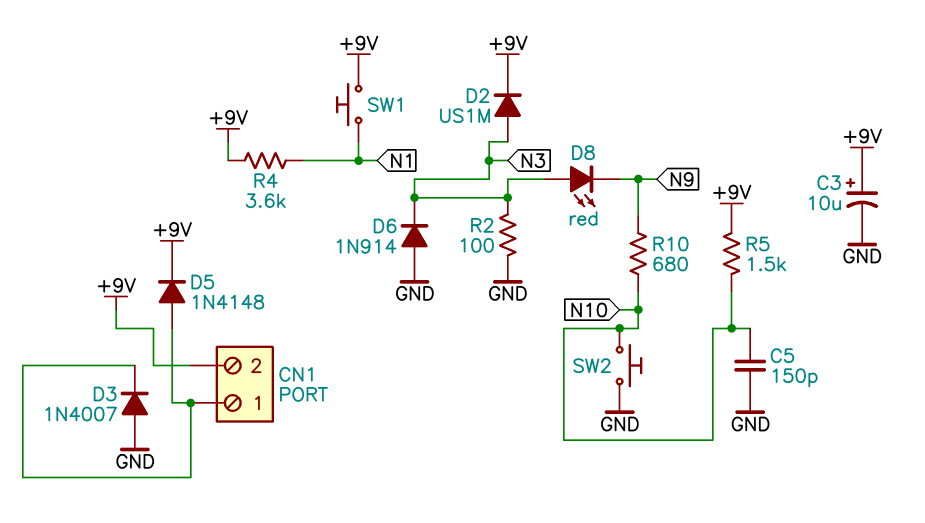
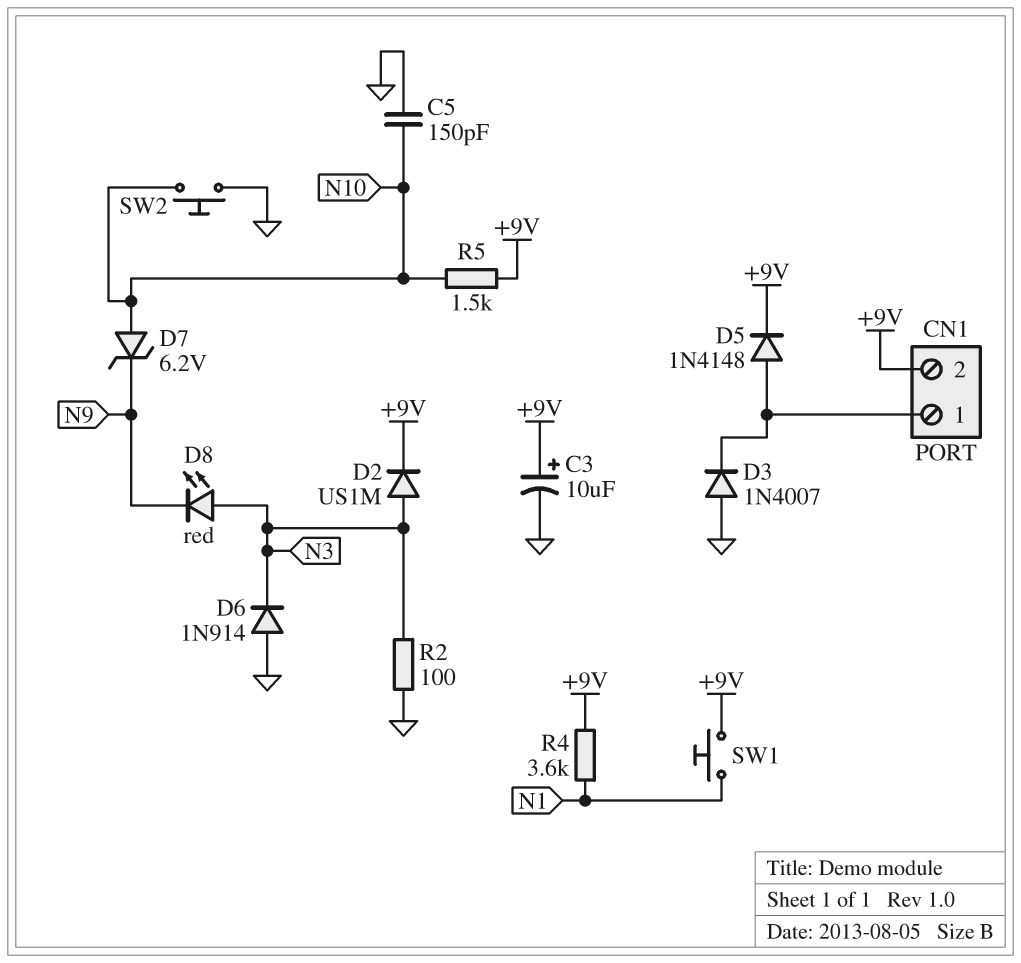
D7: none -> zener 6.2V (A N10, K N9)
R10: 680 (N9, N10) -> none

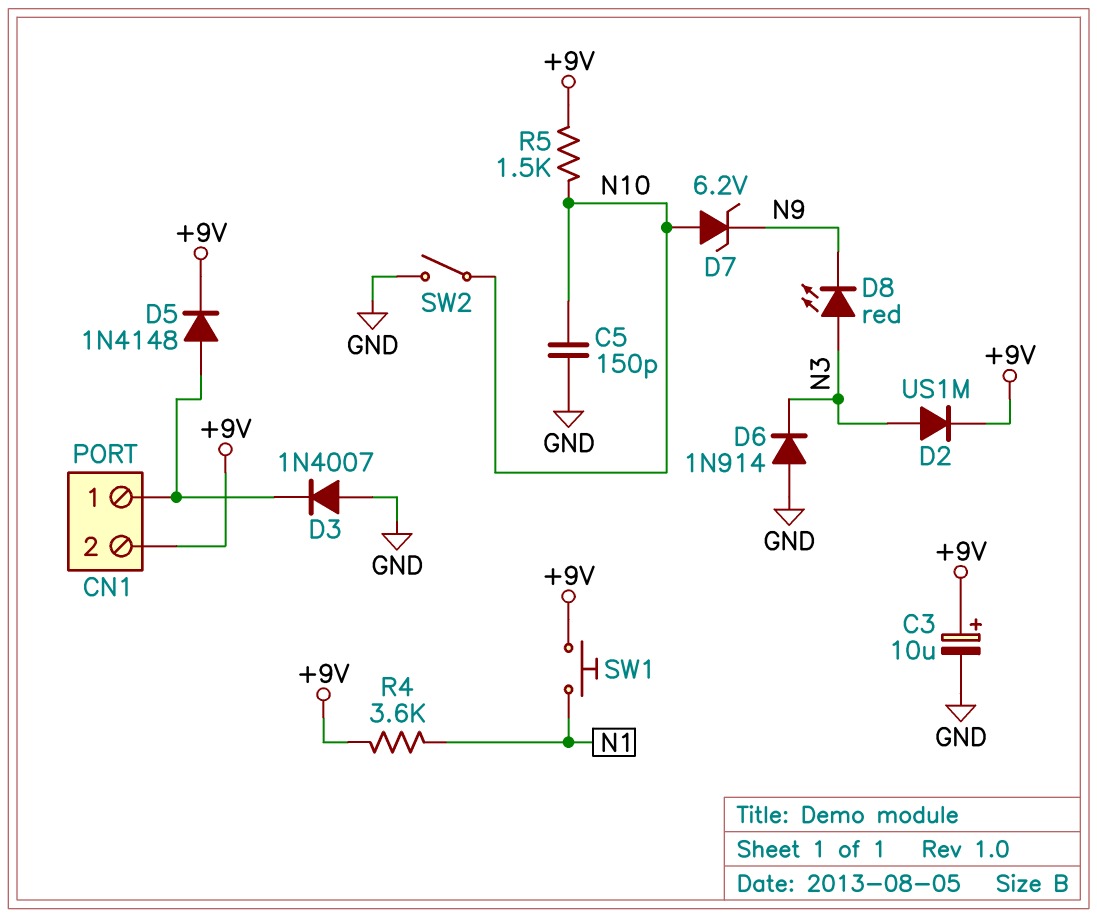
R2: 100 (GND, N3) -> none
SW2: button (GND, N10) -> switch (GND, N10)

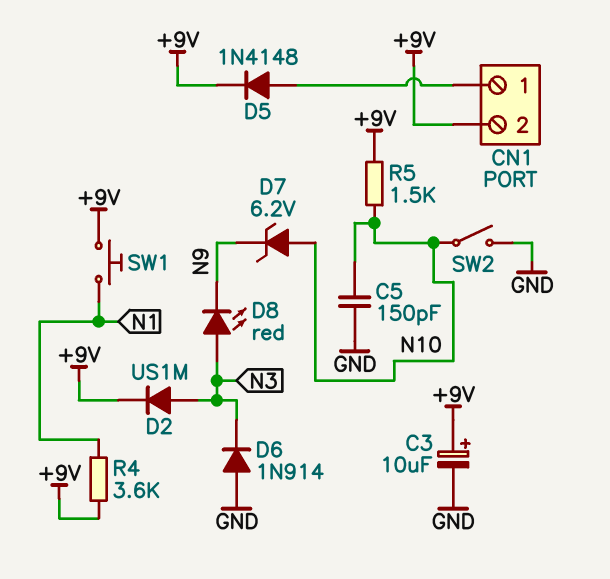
D3: diode 1N4007 (A GND, K CN1/1) -> none

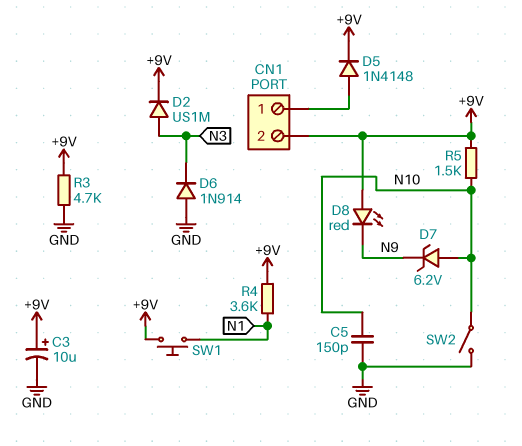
D8: LED red (A N3, K N9) -> LED red (A +9V, K N9)
R3: none -> 4.7k (+9V, GND)

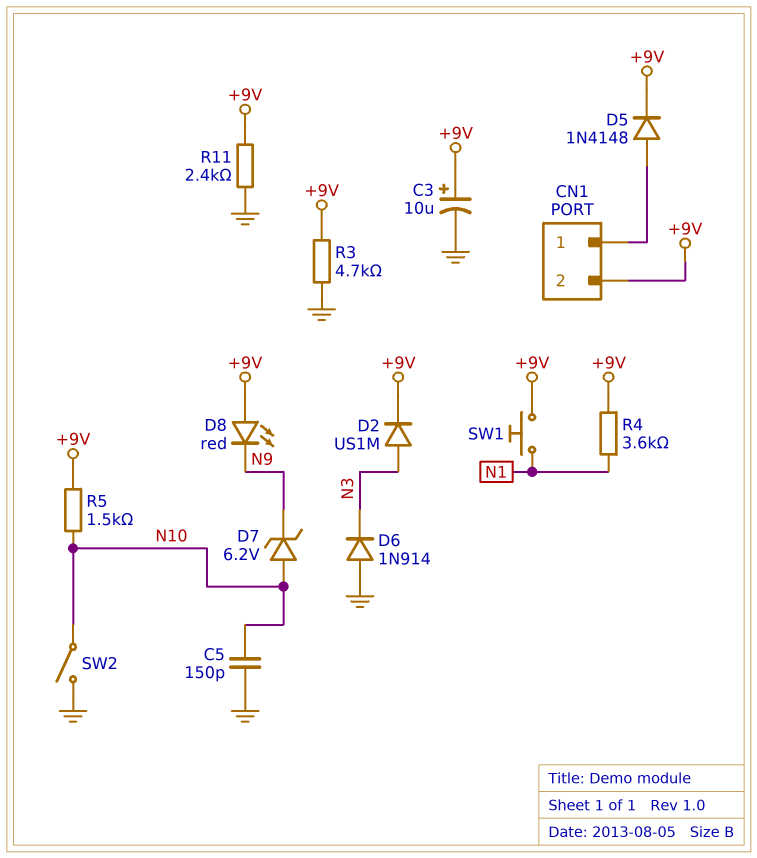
R11: none -> 2.4k (+9V, GND)

